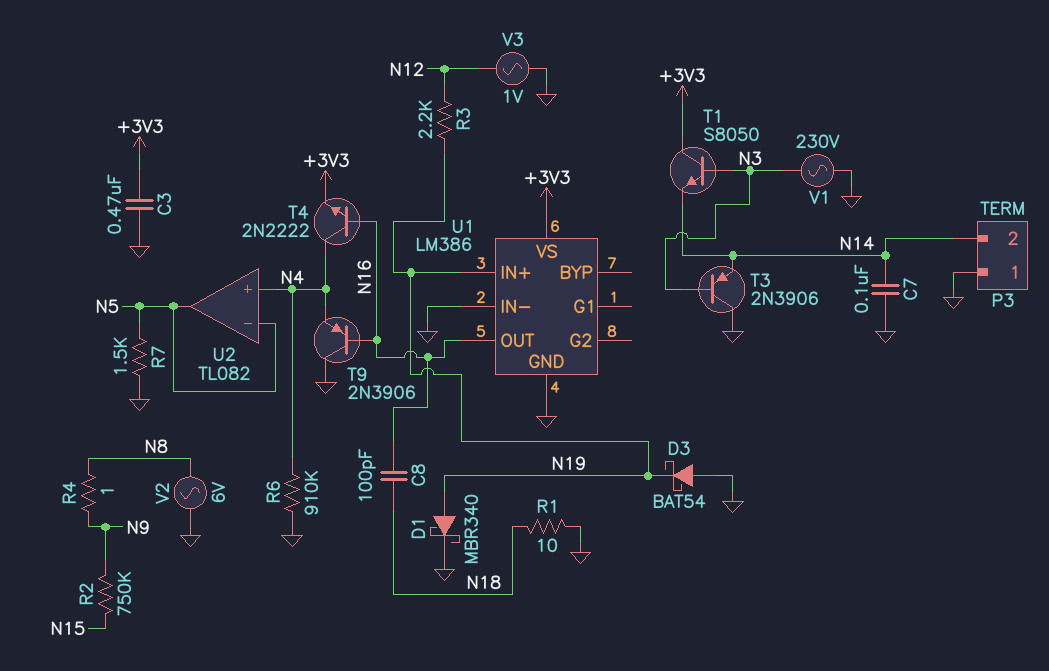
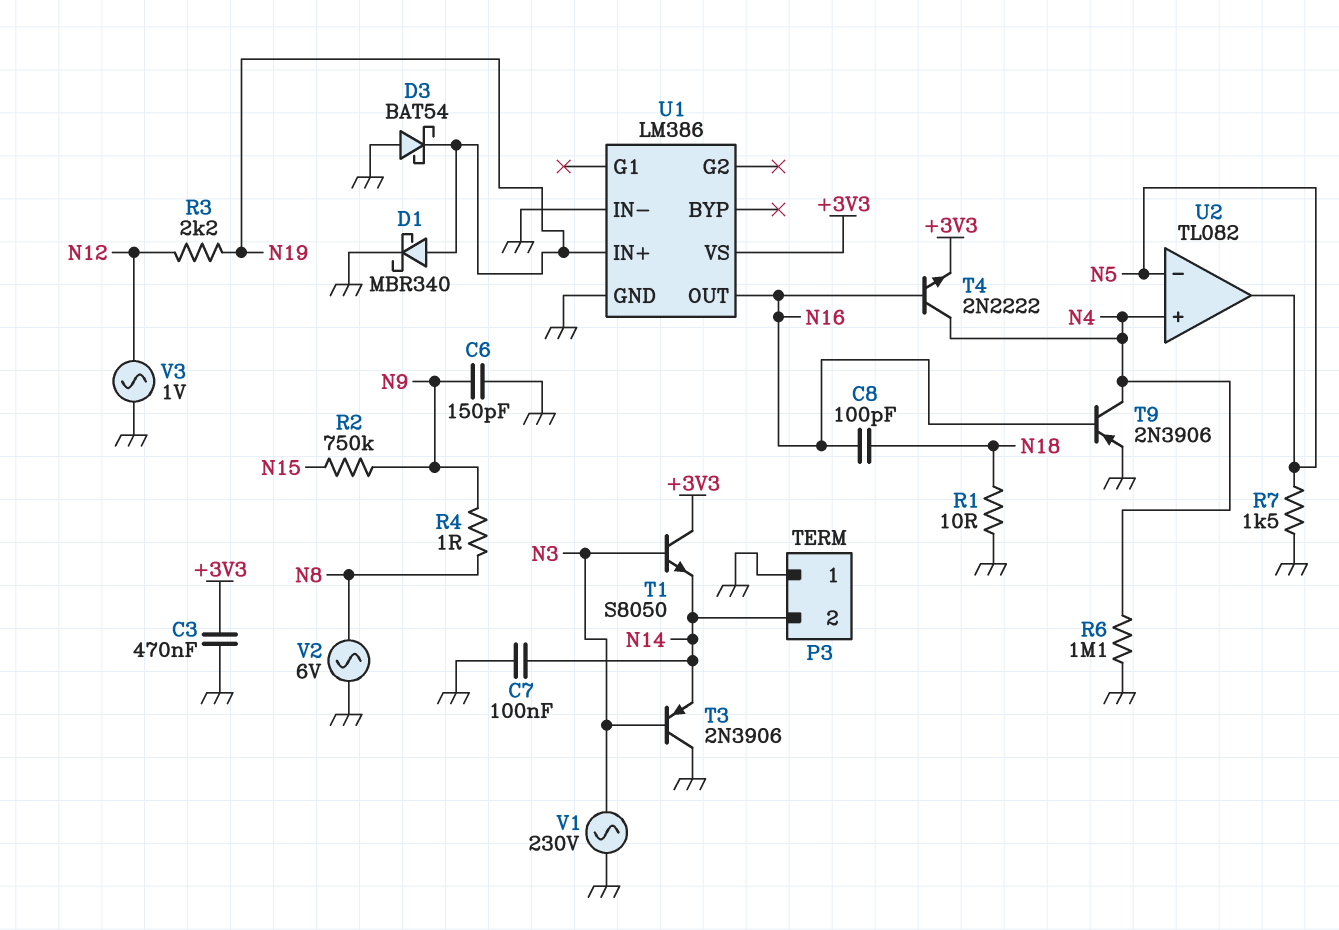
C6: none -> 150pF (GND, N9)
R6: 910k (GND, N4) -> 1.1M (GND, N4)
T9: PNP 2N3906 (B N16, C GND, E N4) -> PNP 2N3906 (B N16, C N4, E GND)

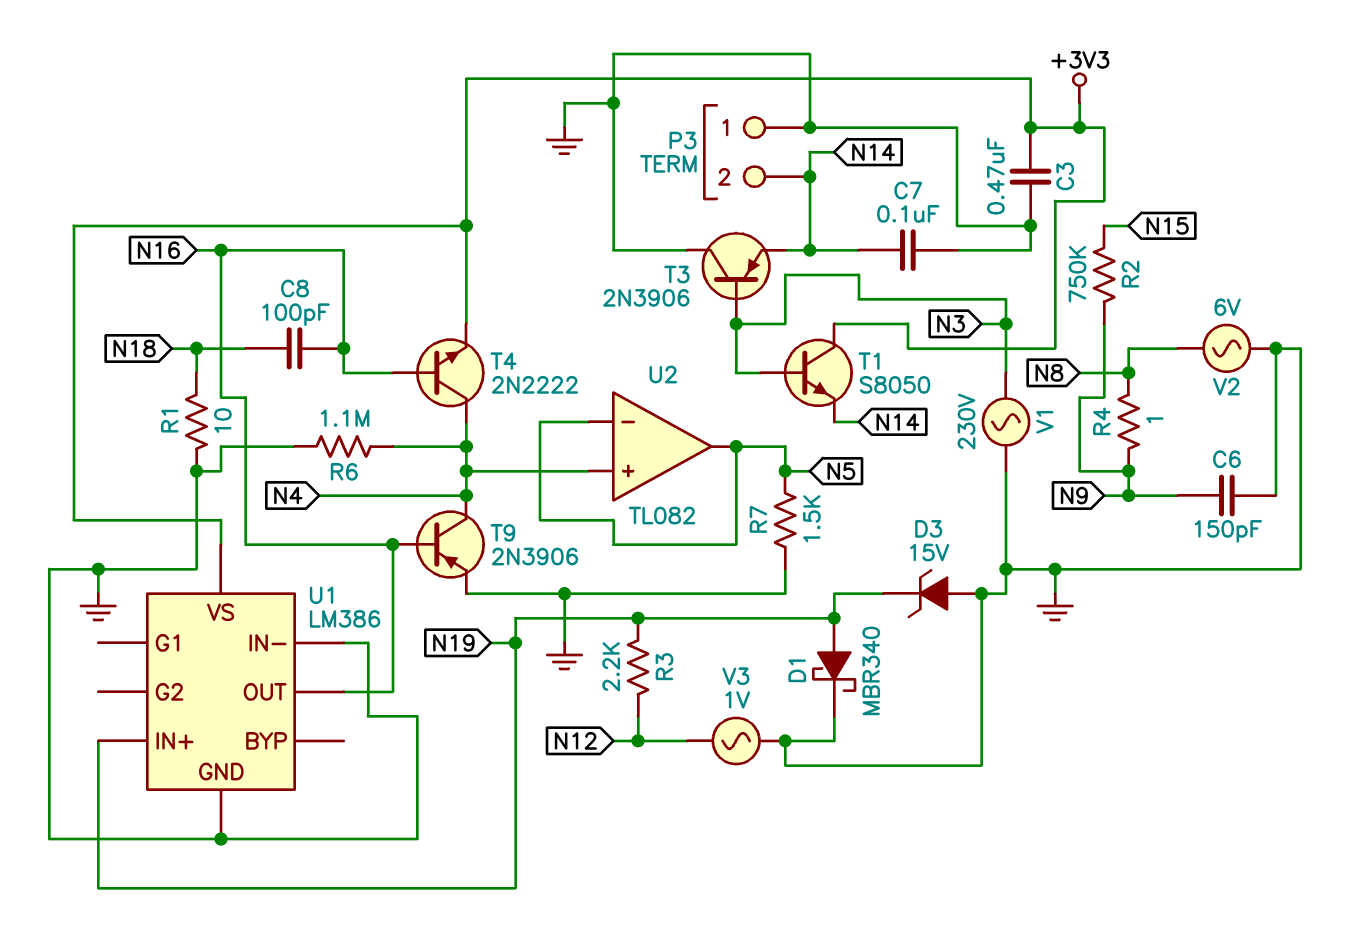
D3: schottky BAT54 (A GND, K N19) -> zener 15V (A GND, K N19)

